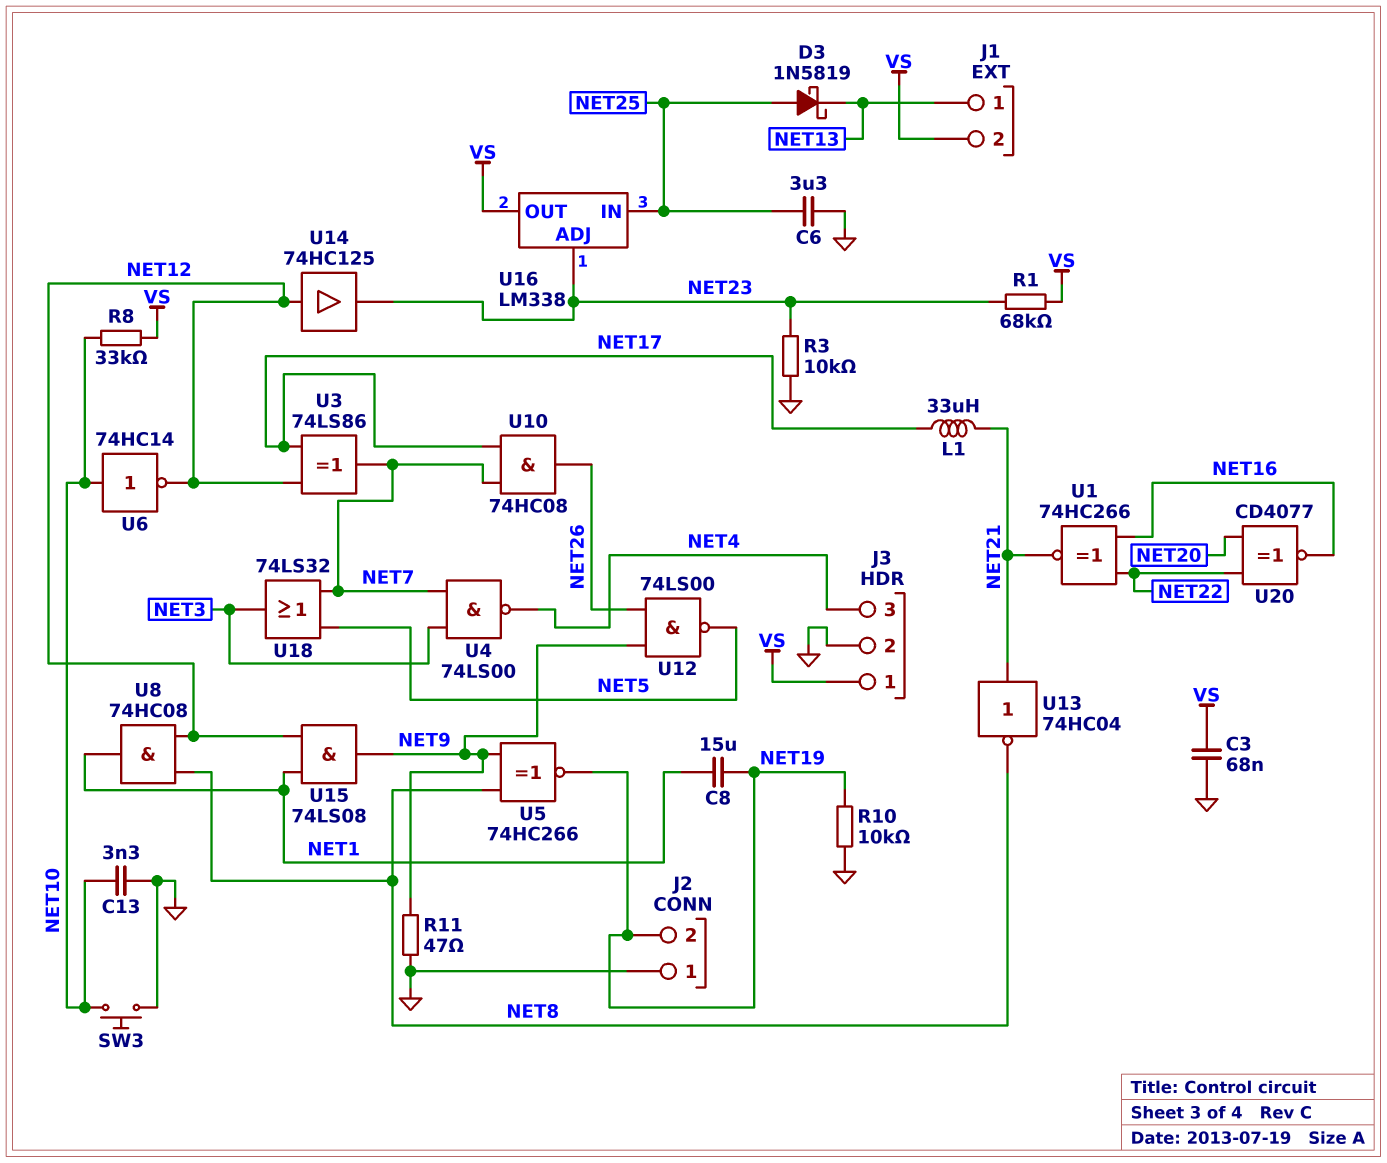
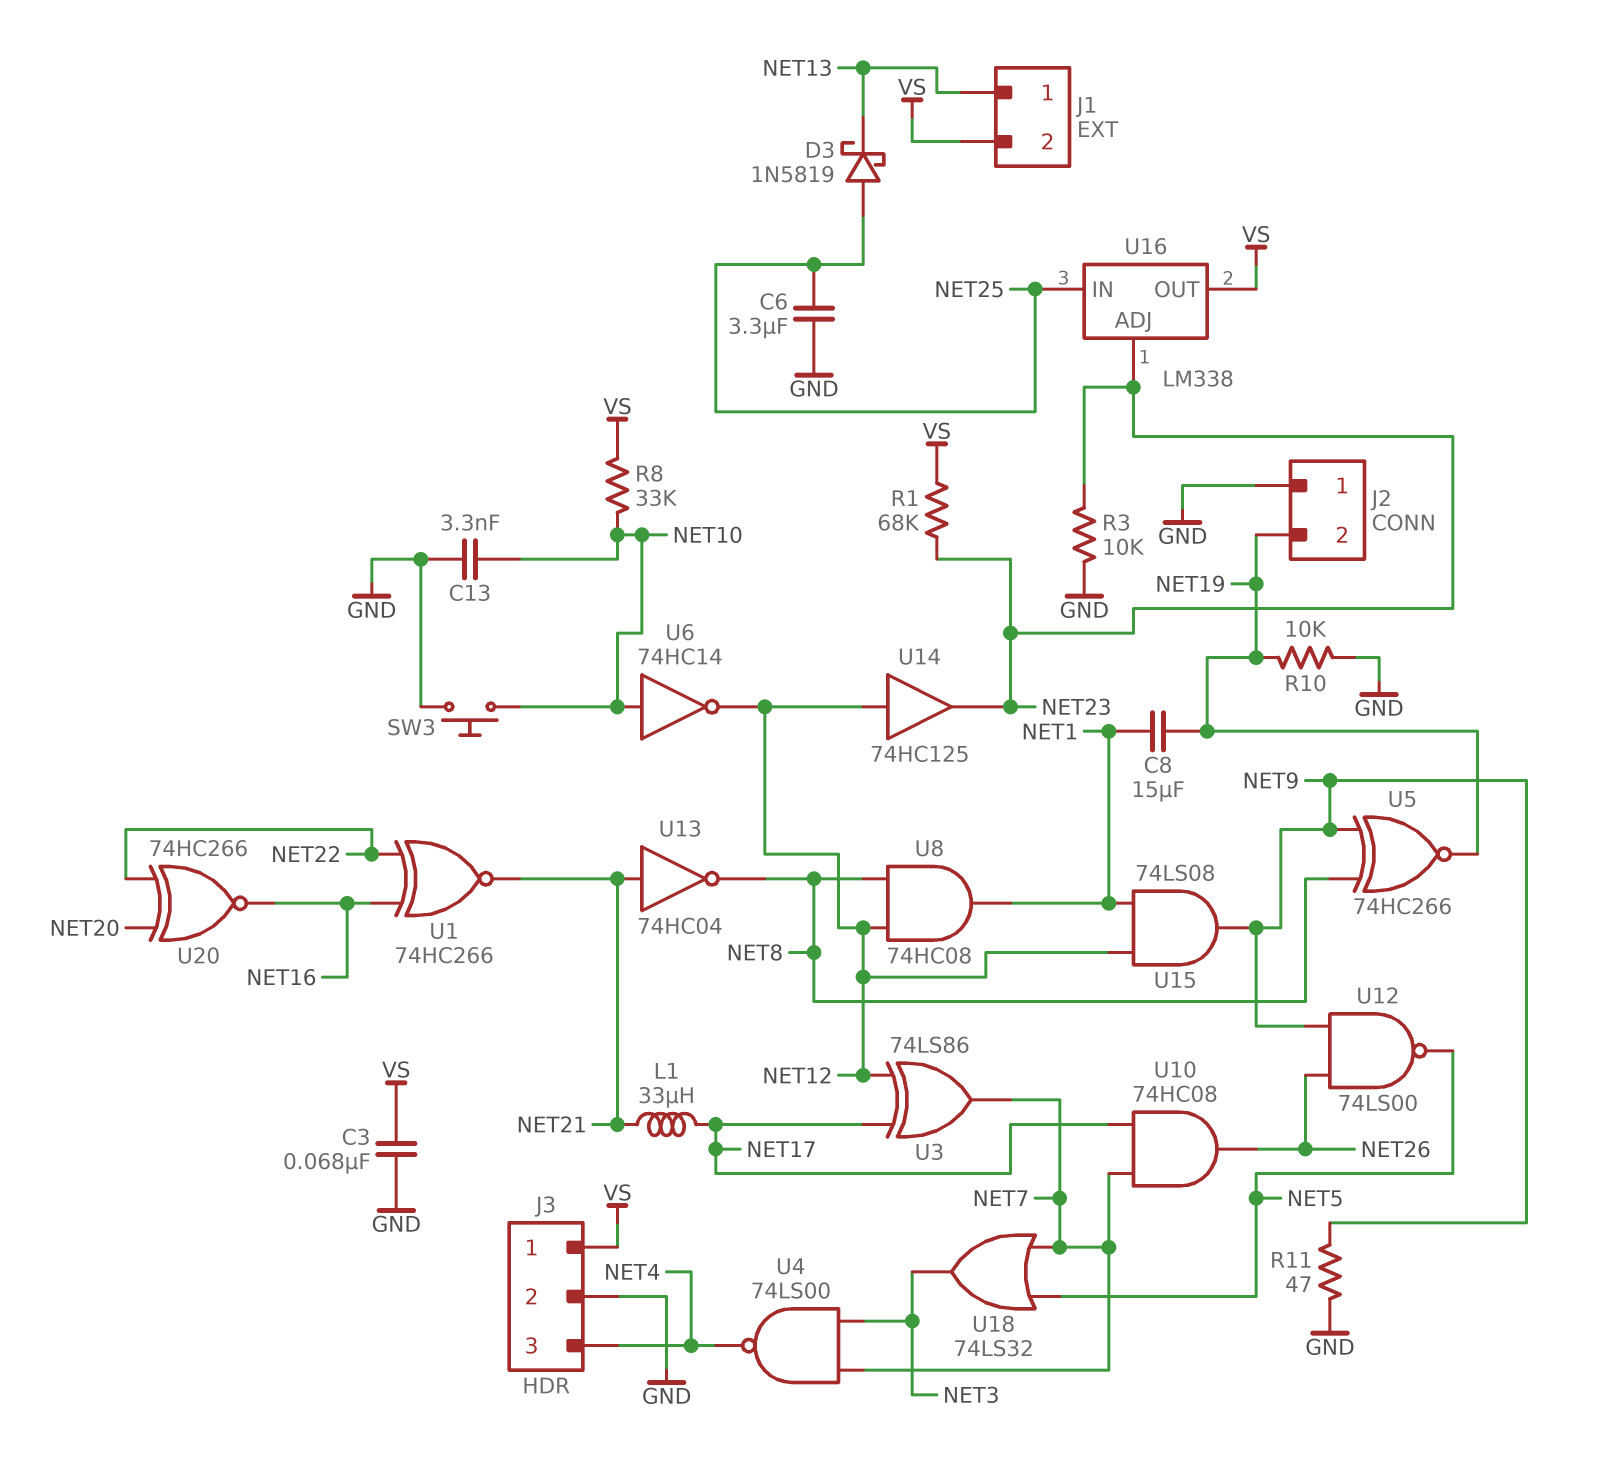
U20: XNOR CD4077 (in NET20, in NET22, out NET16) -> XNOR 74HC266 (in NET20, in NET22, out NET16)

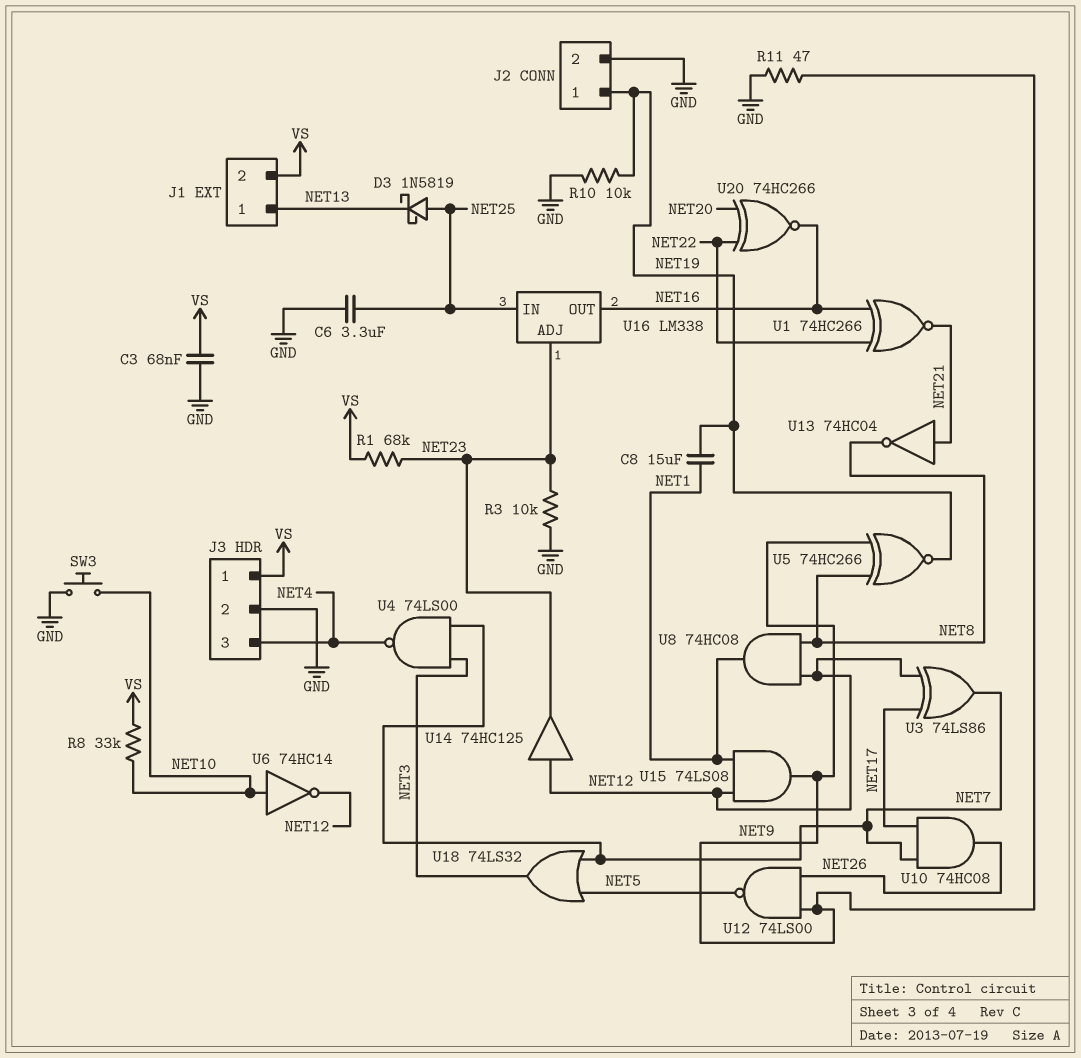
C13: 3.3nF (GND, NET10) -> none
J2 pin 1: GND -> NET19
J2 pin 2: NET19 -> GND
L1: 33uH (NET17, NET21) -> none
U16 pin OUT: VS -> NET16

